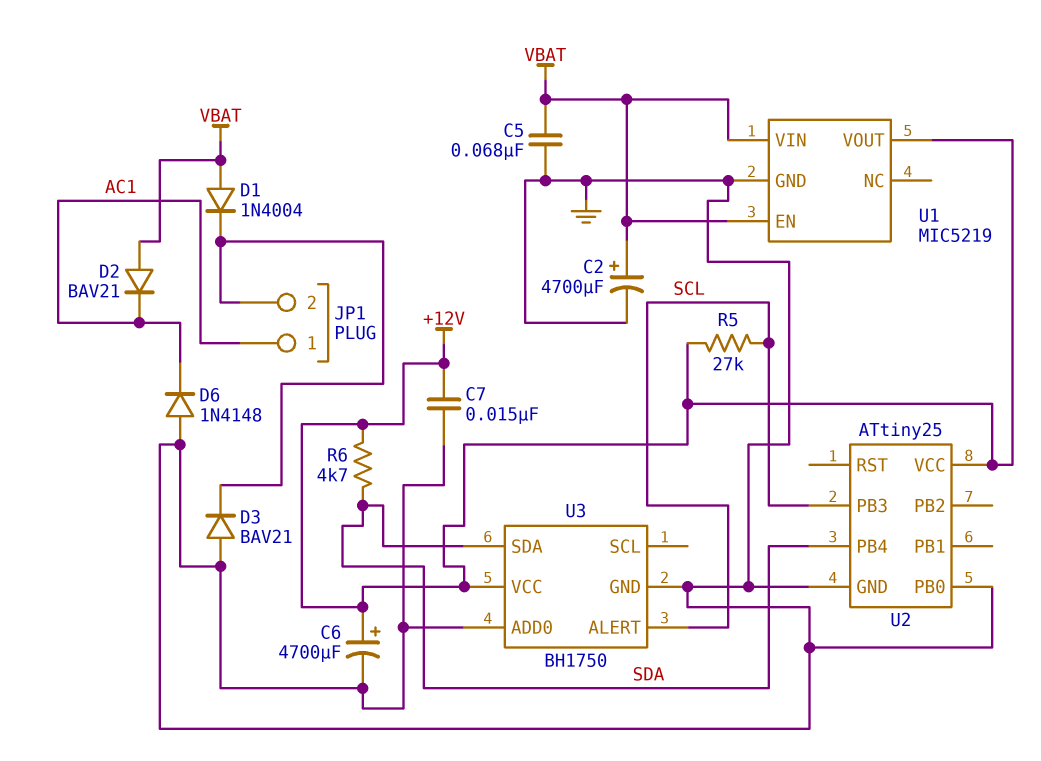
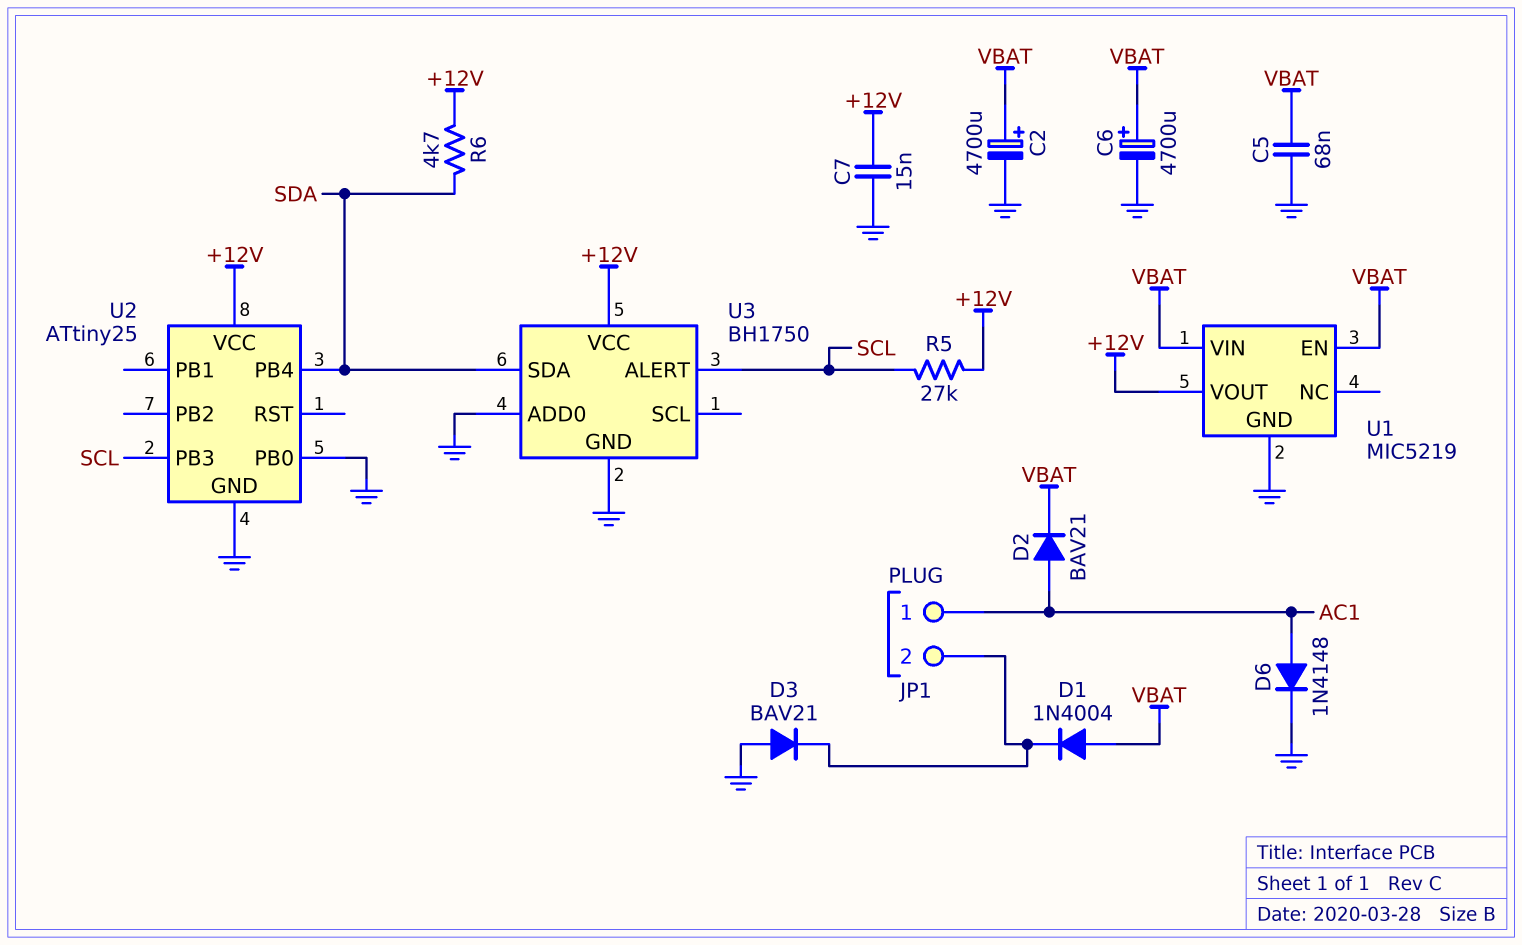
C6: 4700uF (plus +12V, minus GND) -> 4700uF (plus VBAT, minus GND)
D2: diode BAV21 (A VBAT, K AC1) -> diode BAV21 (A AC1, K VBAT)
D6: diode 1N4148 (A GND, K AC1) -> diode 1N4148 (A AC1, K GND)

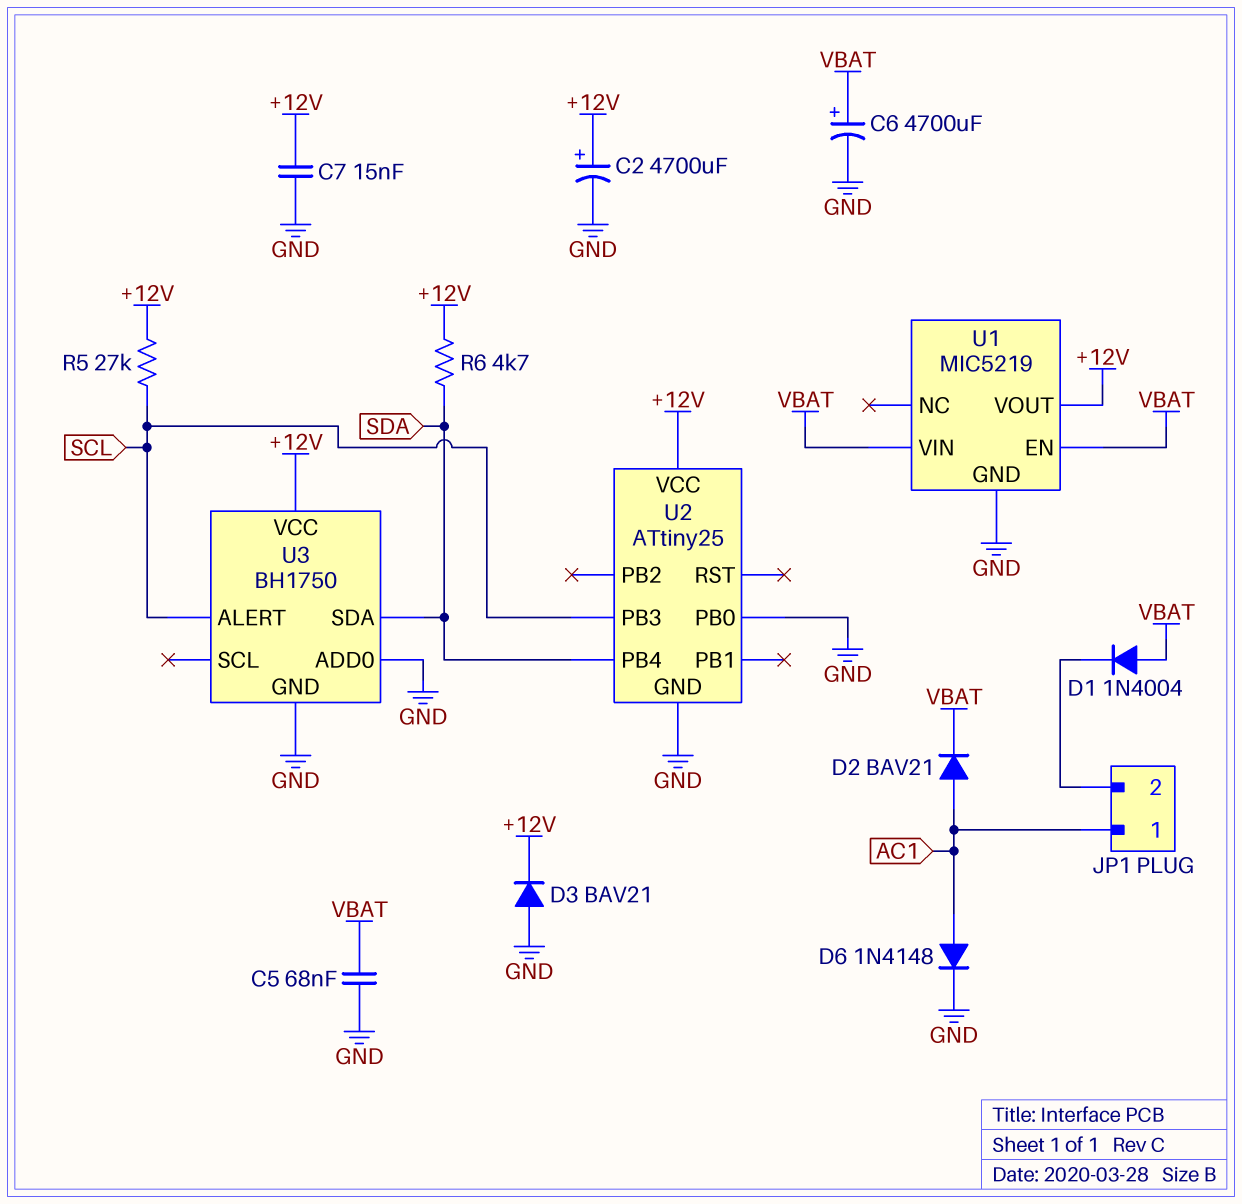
C2: 4700uF (plus VBAT, minus GND) -> 4700uF (plus +12V, minus GND)
D3: diode BAV21 (A GND, K JP1/2) -> diode BAV21 (A GND, K +12V)

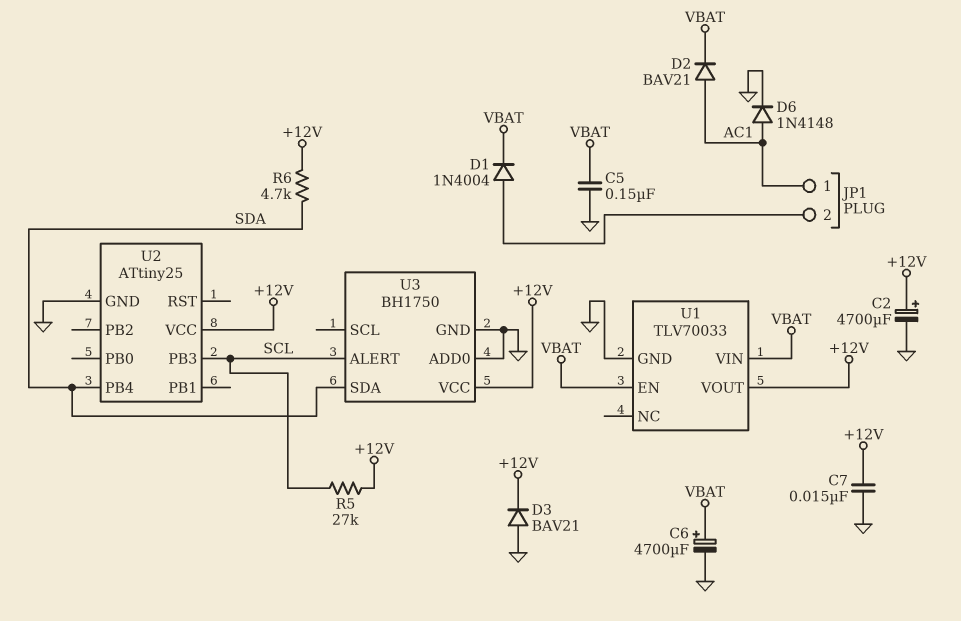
C5: 68nF (GND, VBAT) -> 150nF (GND, VBAT)
D1: diode 1N4004 (A VBAT, K JP1/2) -> diode 1N4004 (A JP1/2, K VBAT)
U1: MIC5219 -> TLV70033
U2 pin PB0: GND -> none

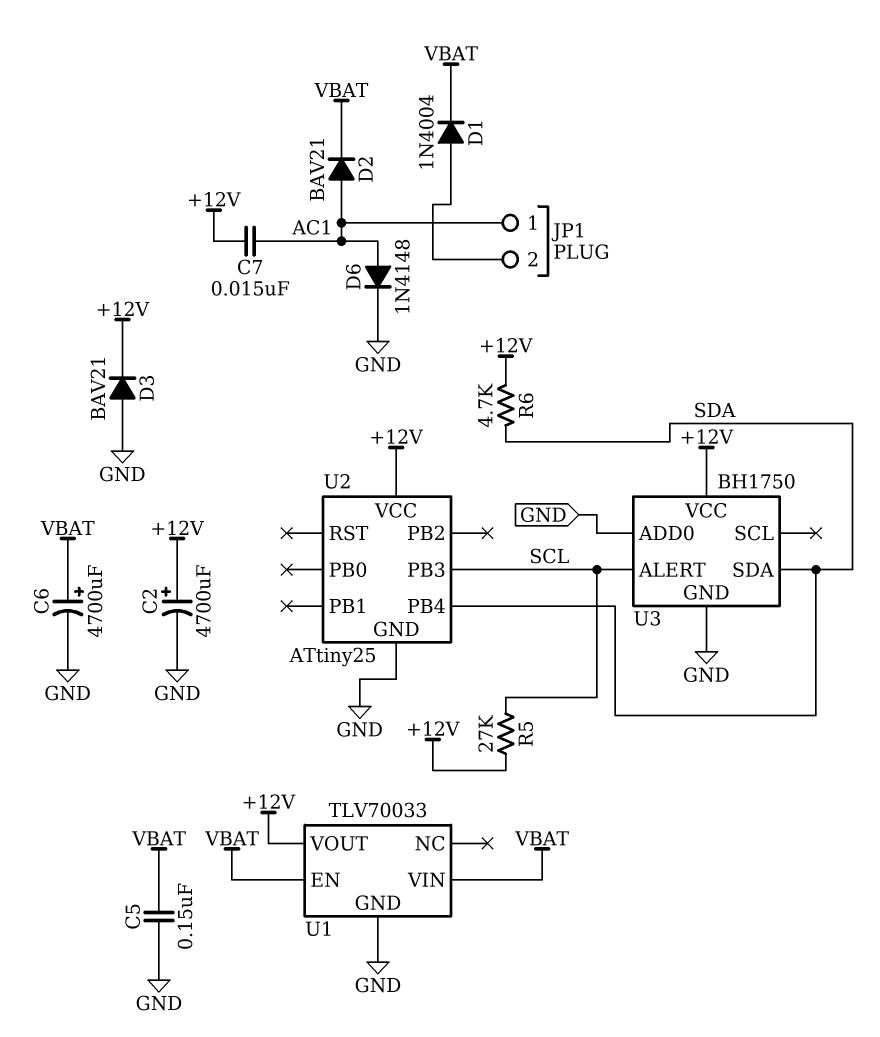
C7: 15nF (+12V, GND) -> 15nF (+12V, AC1)

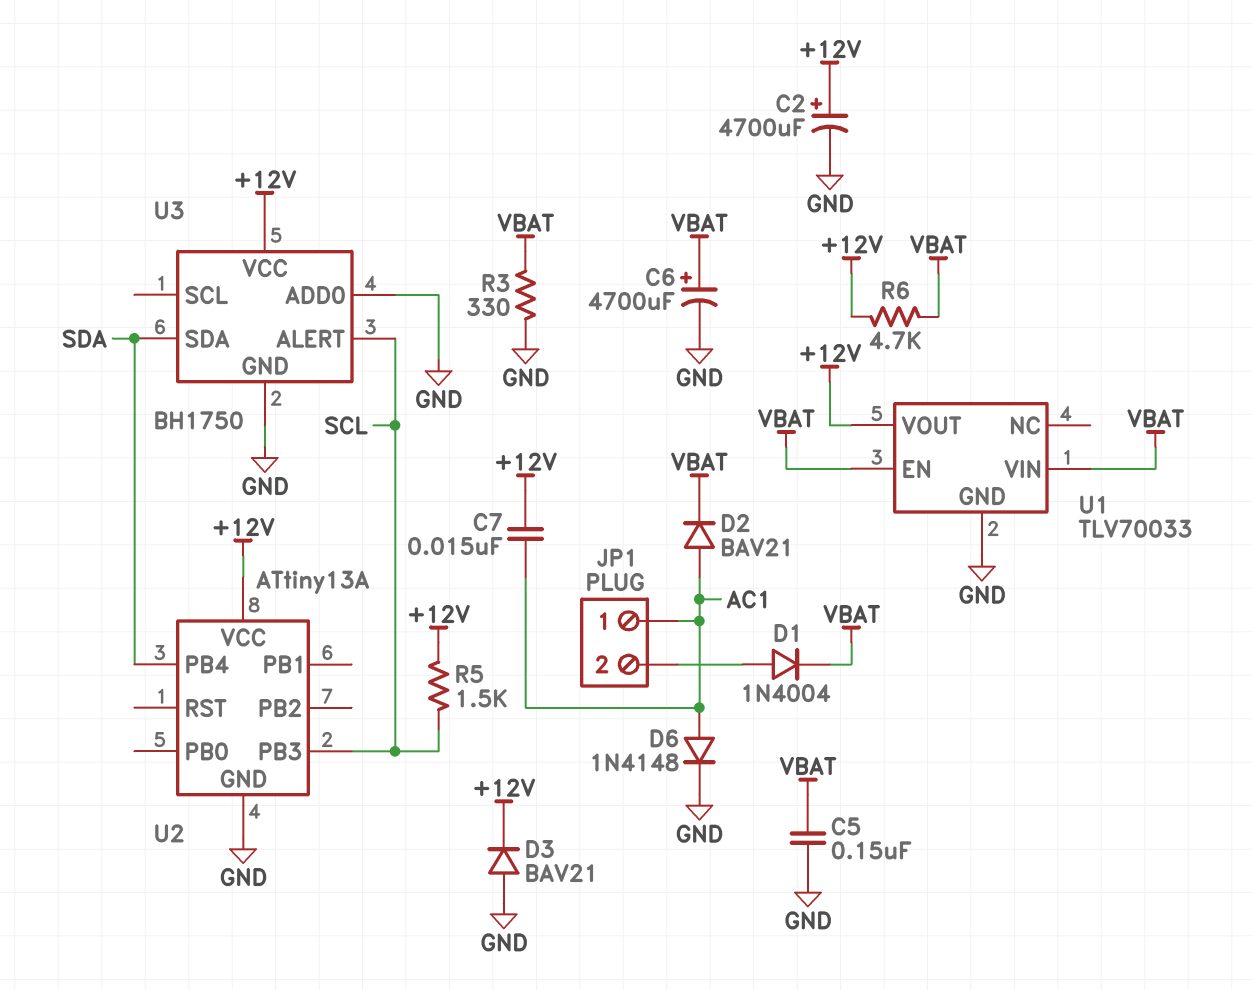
R3: none -> 330 (GND, VBAT)
R5: 27k (+12V, SCL) -> 1.5k (+12V, SCL)
R6: 4.7k (+12V, SDA) -> 4.7k (+12V, VBAT)
U2: ATtiny25 -> ATtiny13A

